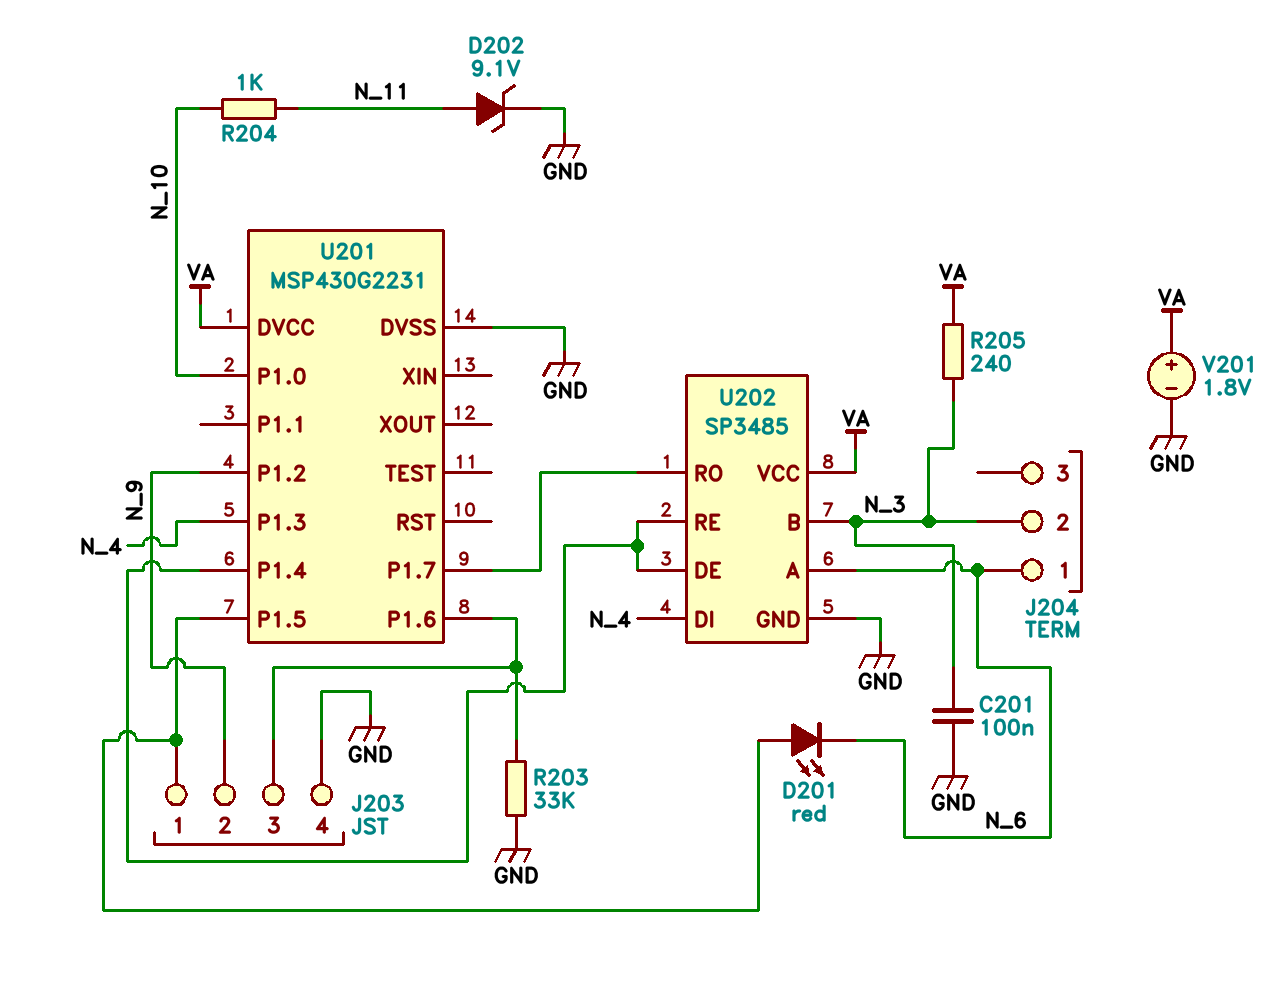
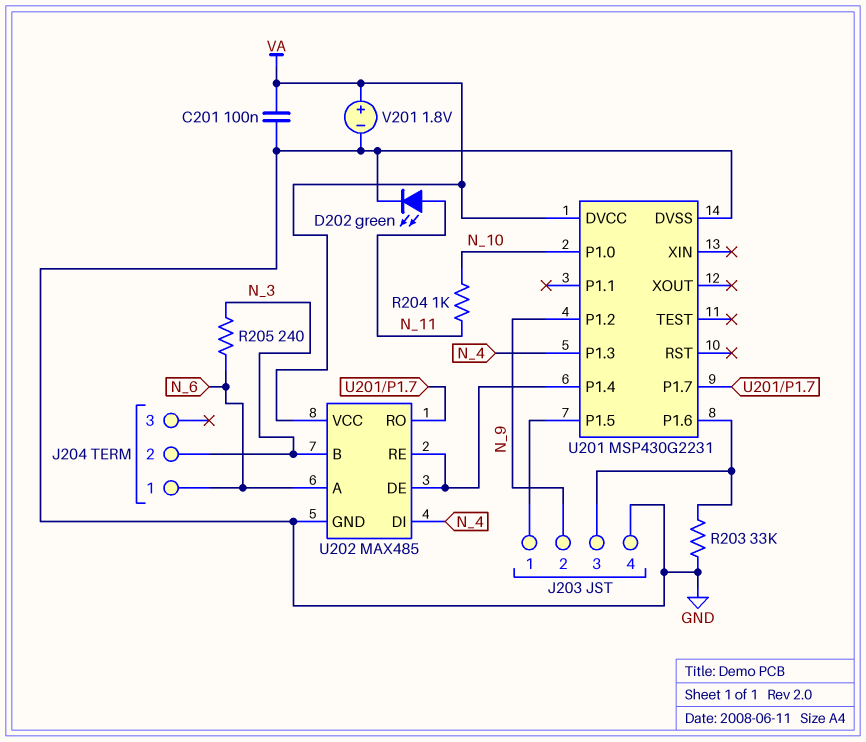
C201: 100nF (GND, N_3) -> 100nF (GND, VA)
D201: LED red (A J203/1, K N_6) -> none
D202: zener 9.1V (A N_11, K GND) -> LED green (A N_11, K GND)
R205: 240 (N_3, VA) -> 240 (N_3, N_6)
U202: SP3485 -> MAX485

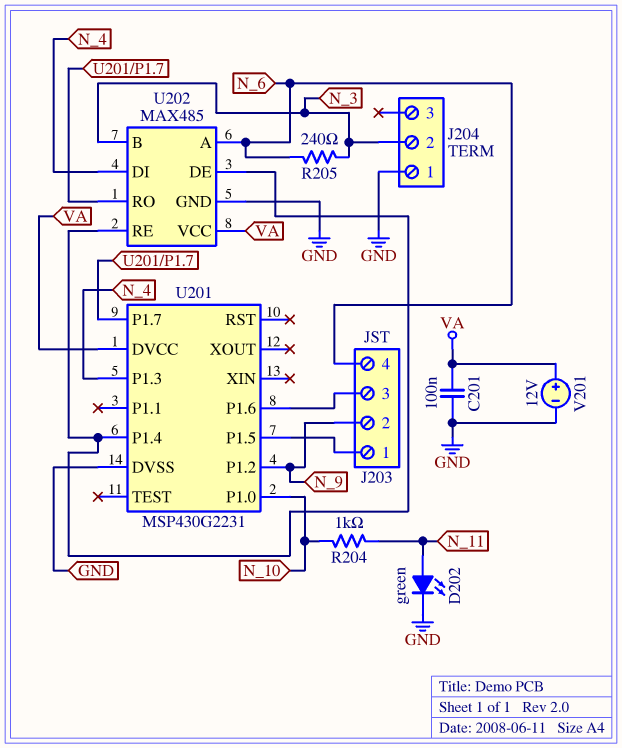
J203 pin 4: GND -> N_6
J204 pin 1: N_6 -> GND
R203: 33k (GND, J203/3) -> none
V201: 1.8V (plus VA, minus GND) -> 12V (plus VA, minus GND)

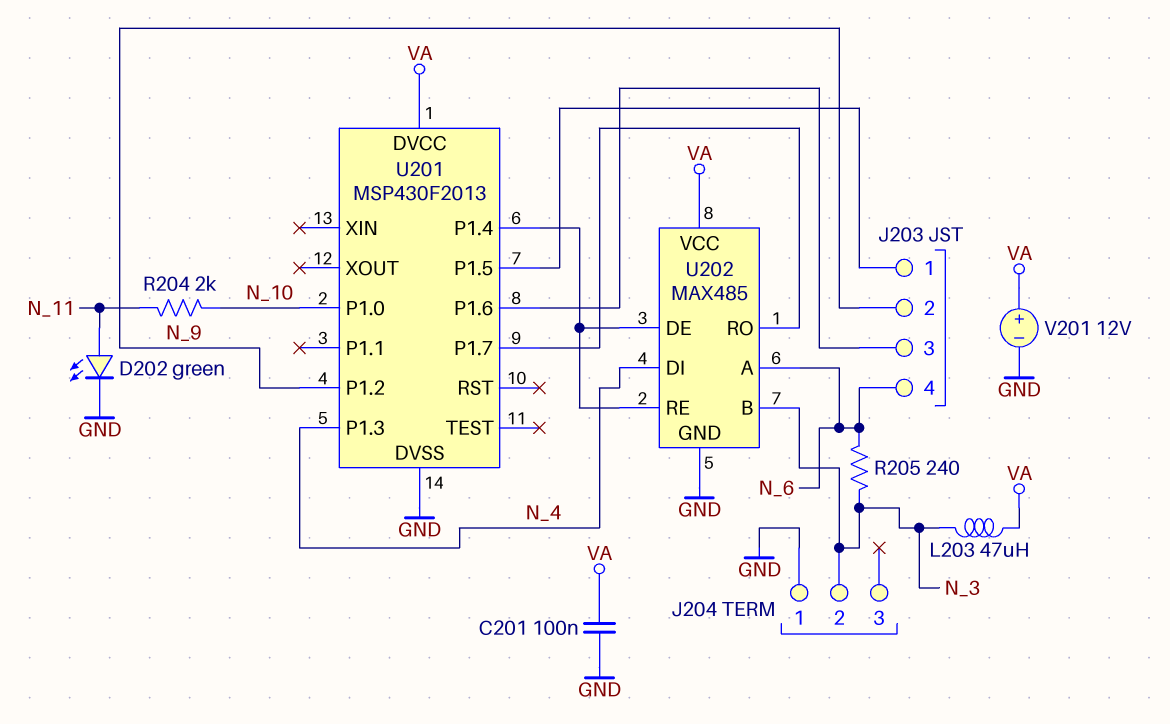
L203: none -> 47uH (N_3, VA)
R204: 1k (N_10, N_11) -> 2k (N_10, N_11)
U201: MSP430G2231 -> MSP430F2013

